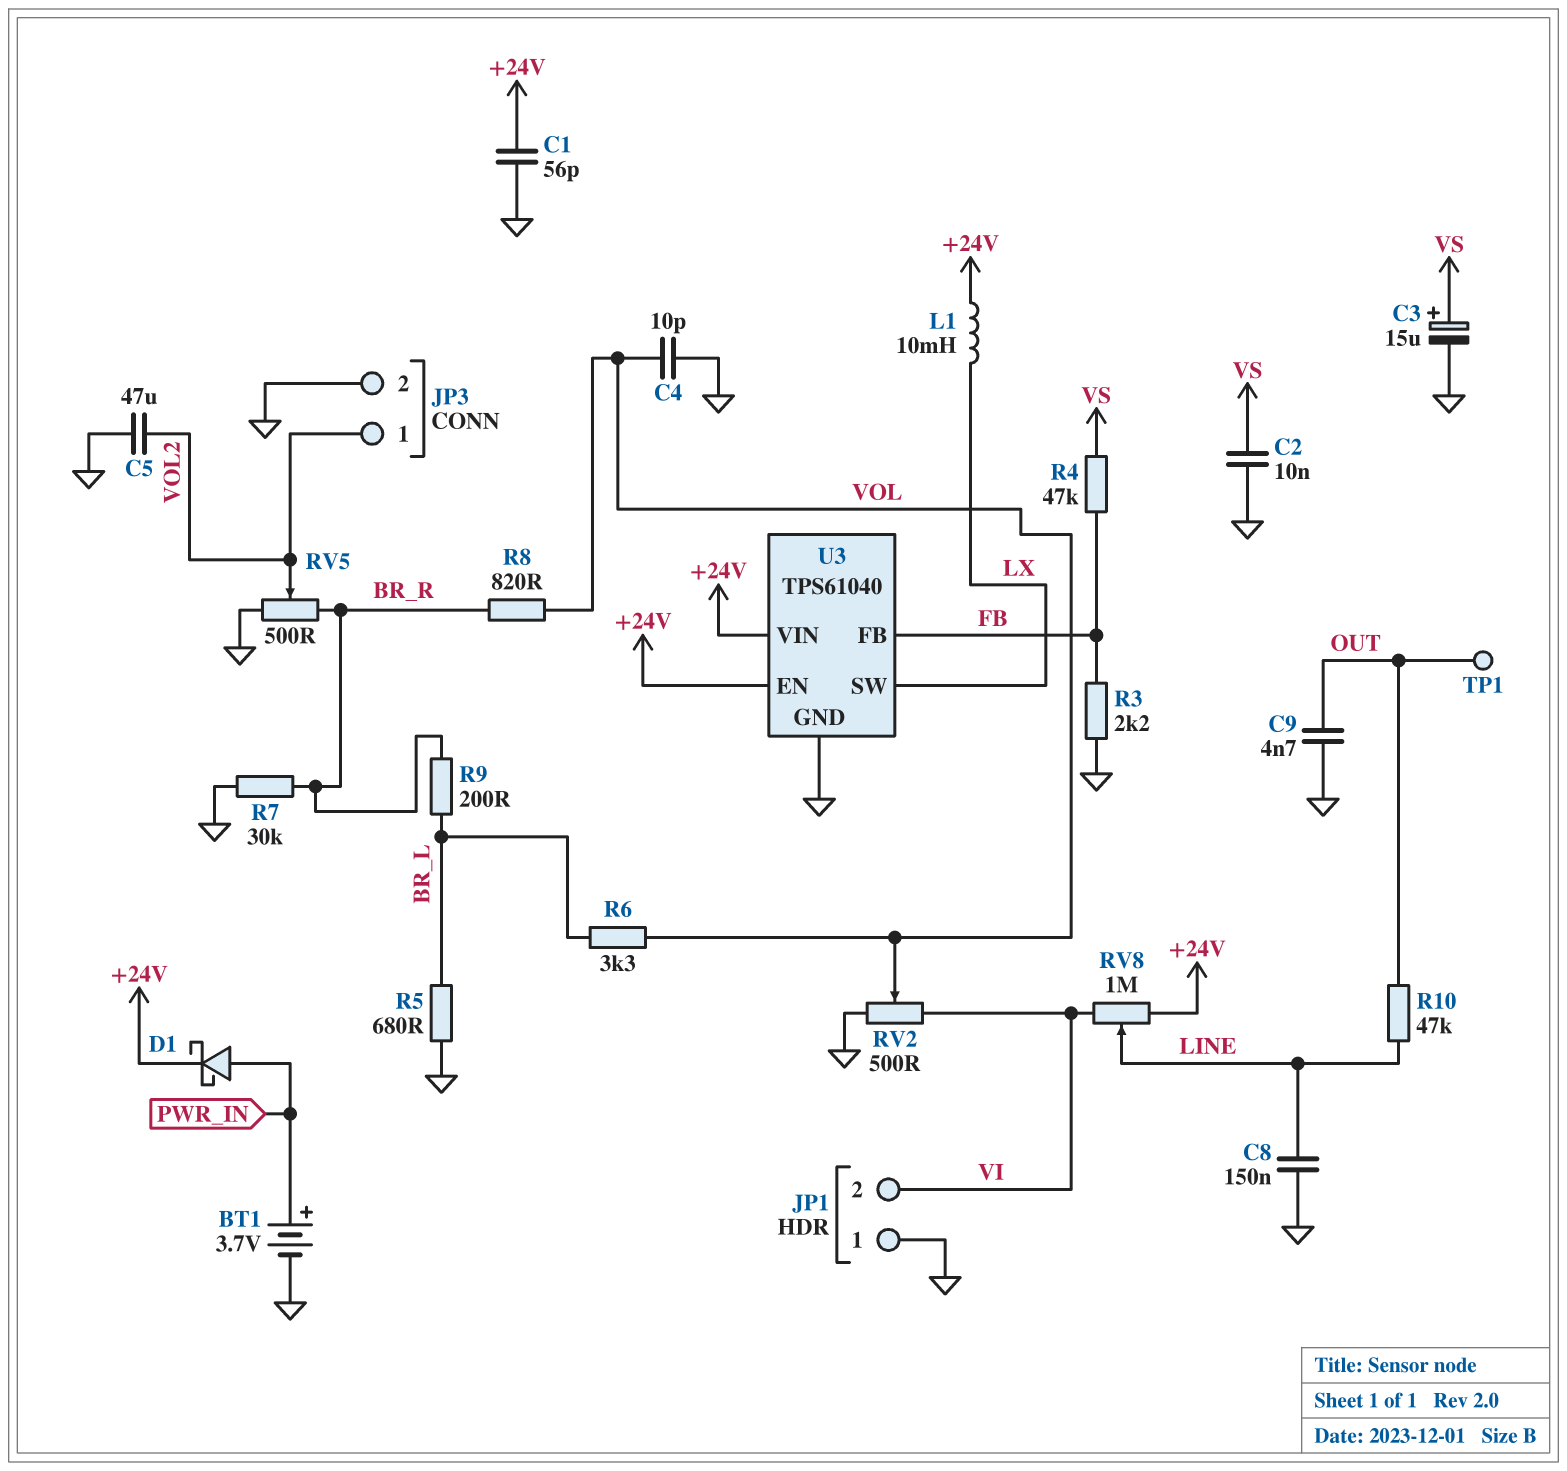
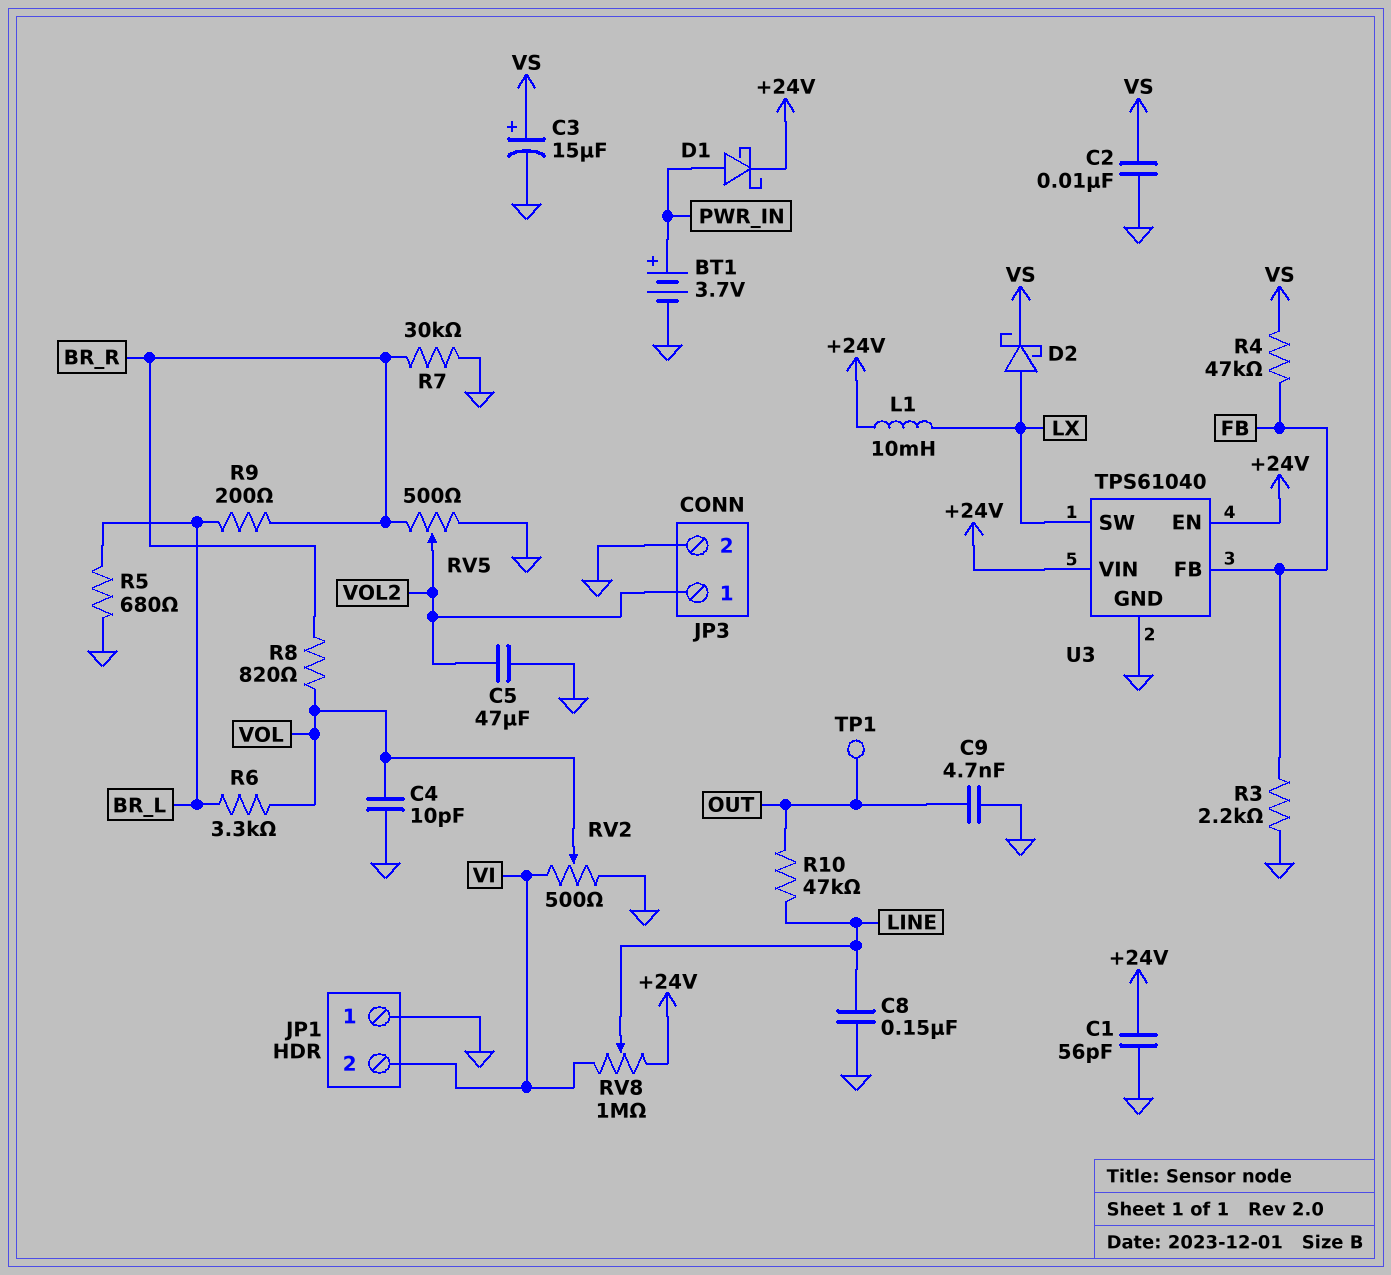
D2: none -> schottky (A LX, K VS)

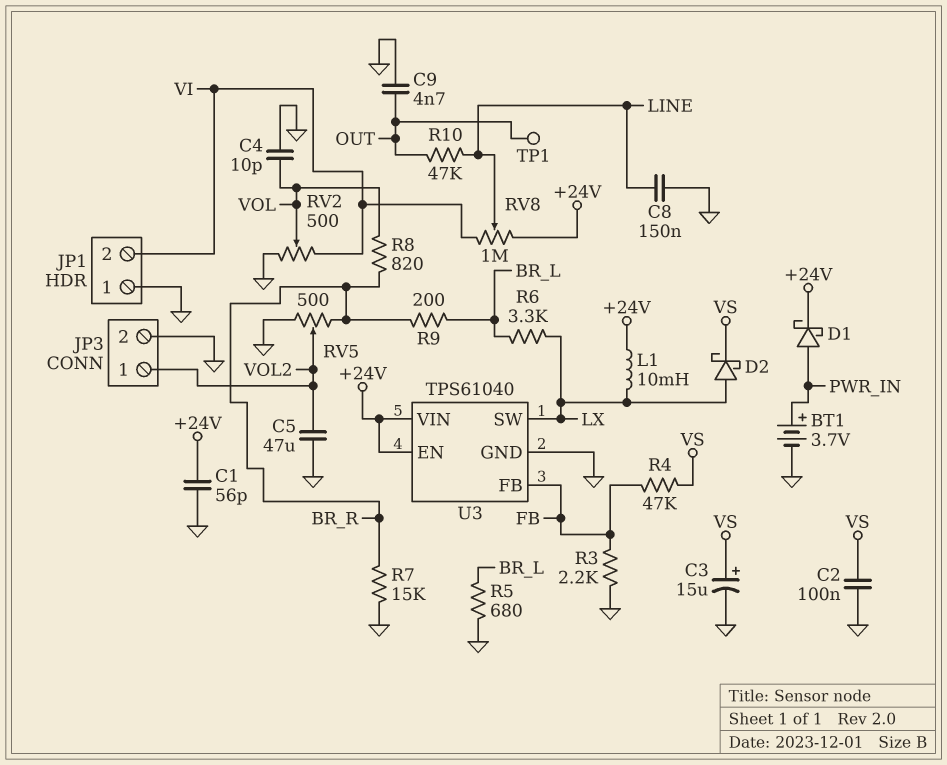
C2: 10nF (GND, VS) -> 100nF (GND, VS)
R6: 3.3k (BR_L, VOL) -> 3.3k (BR_L, LX)
R7: 30k (BR_R, GND) -> 15k (BR_R, GND)

